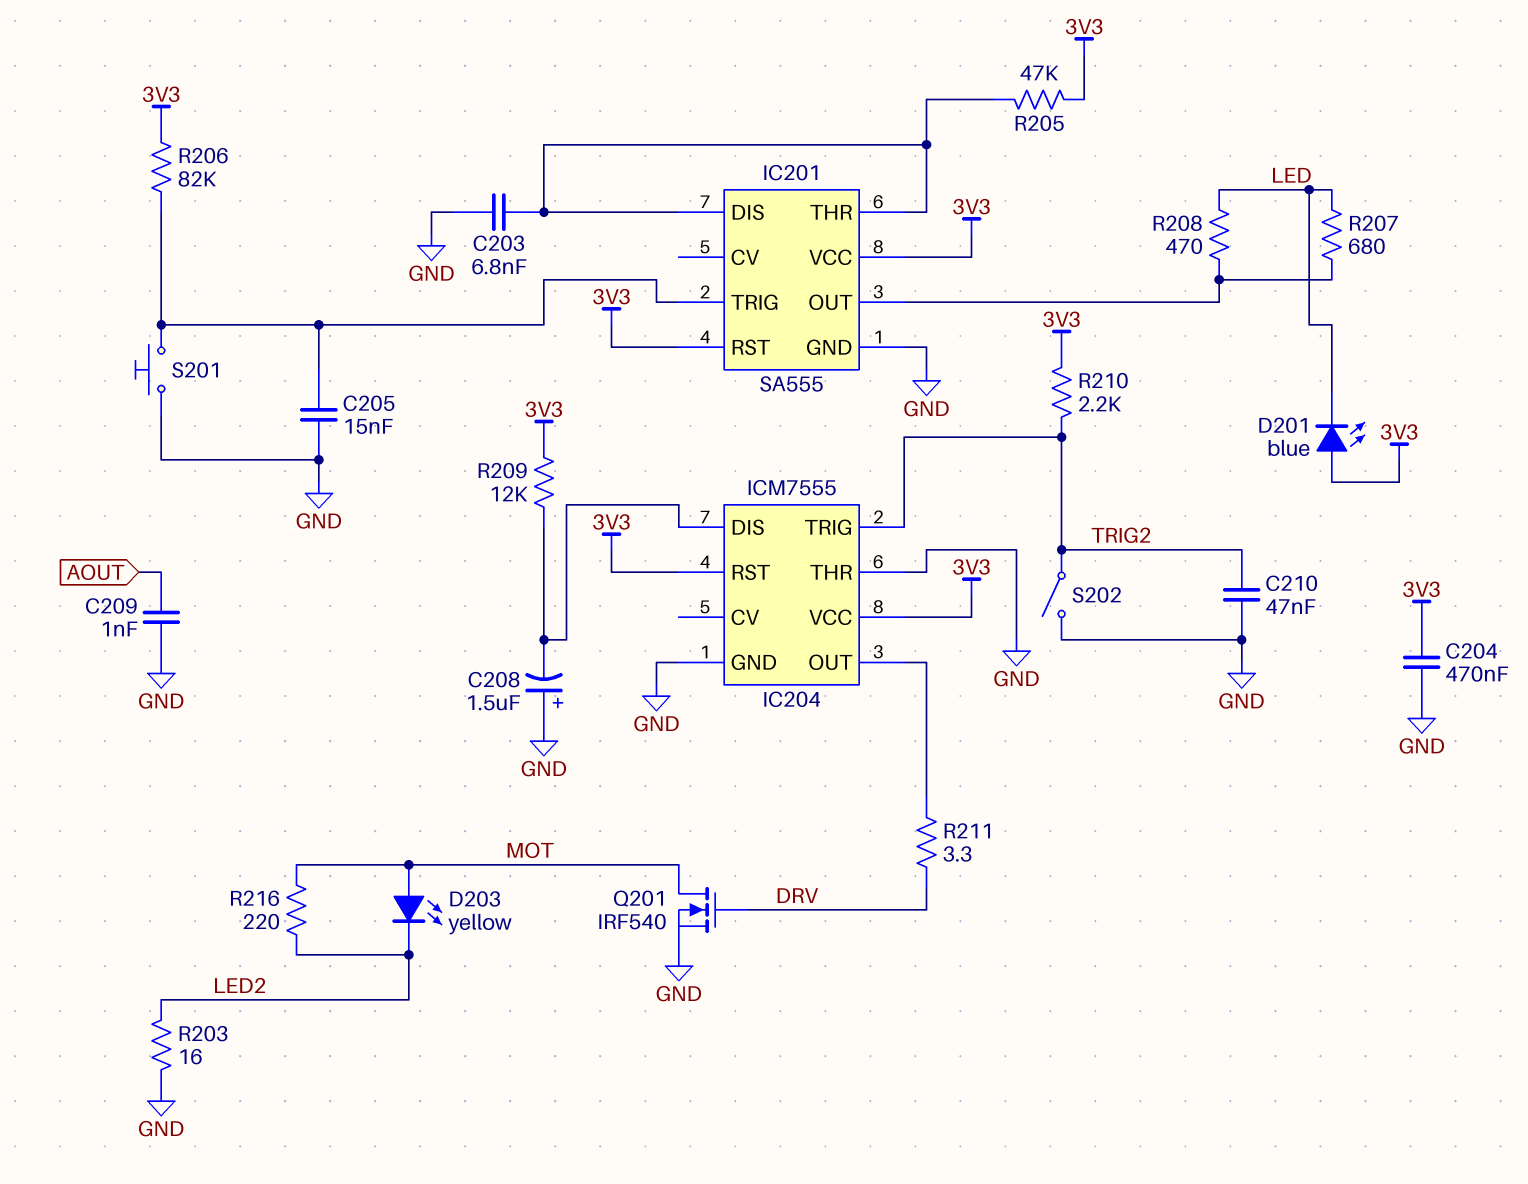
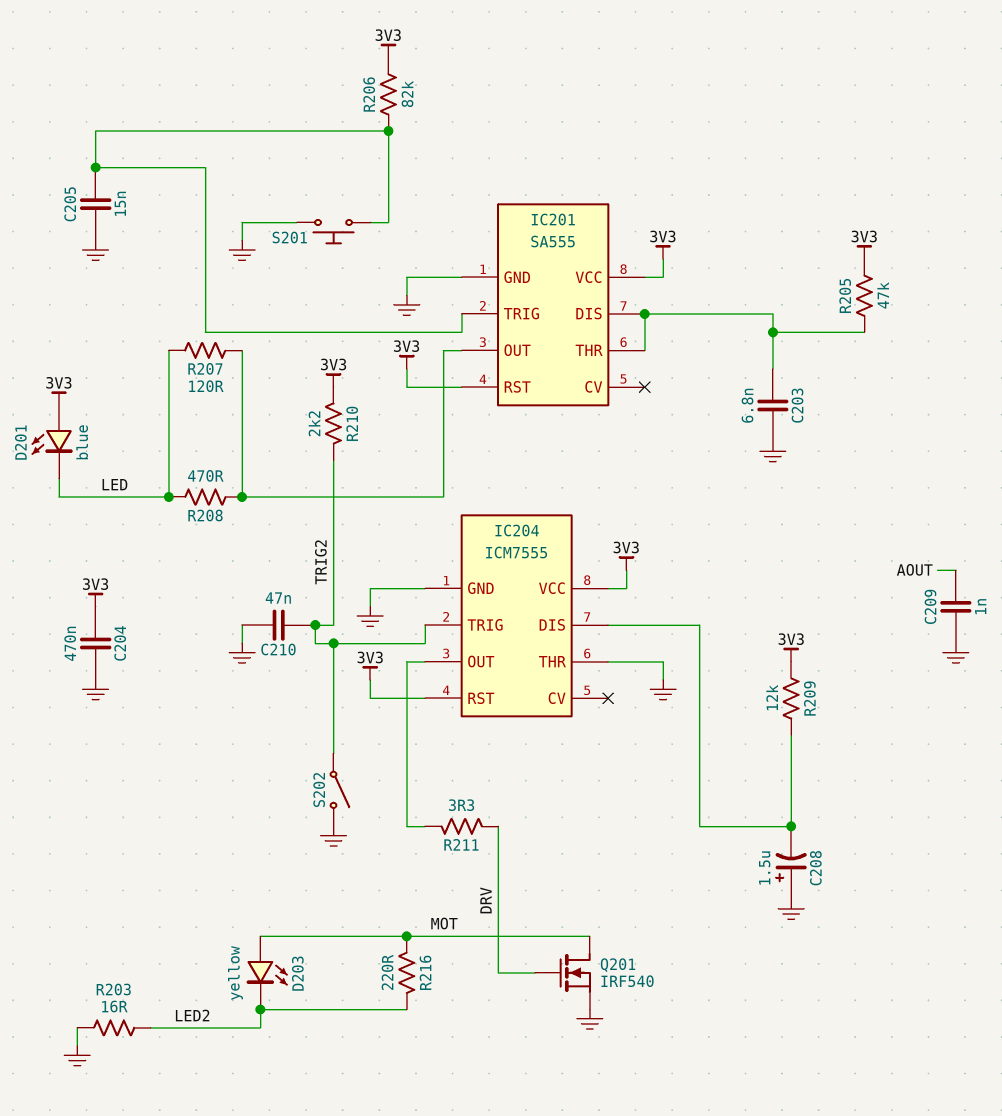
R207: 680 (IC201/OUT, LED) -> 120 (IC201/OUT, LED)

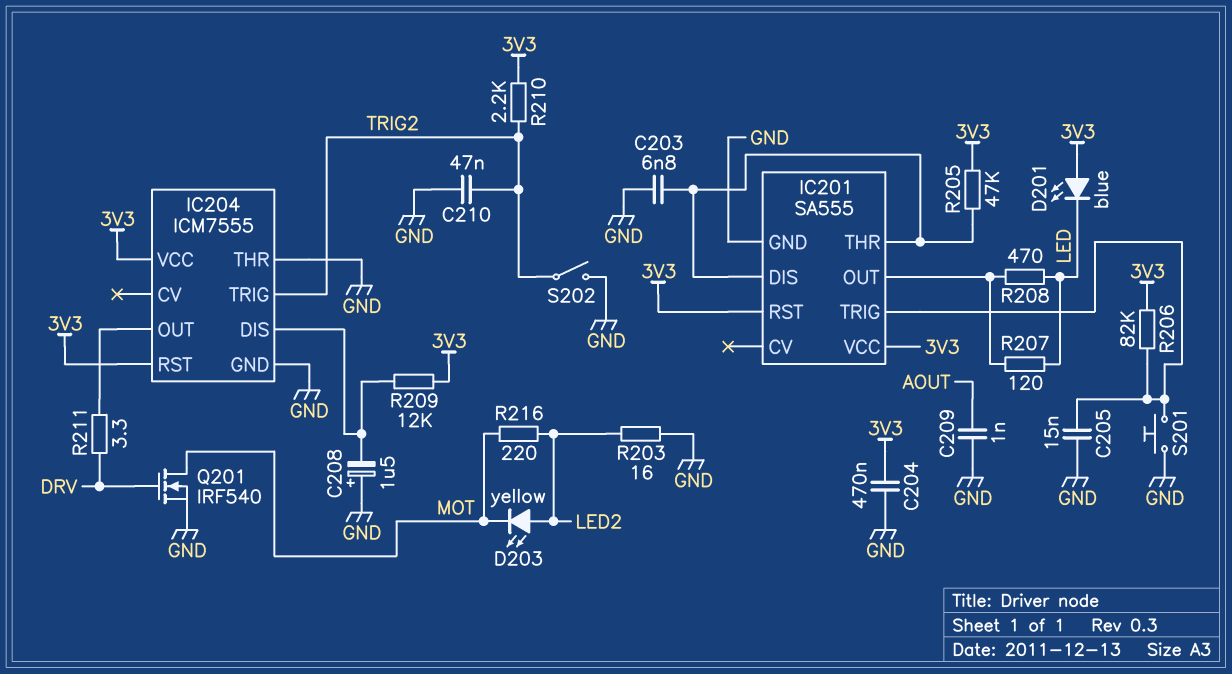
D203: LED yellow (A MOT, K LED2) -> LED yellow (A LED2, K MOT)

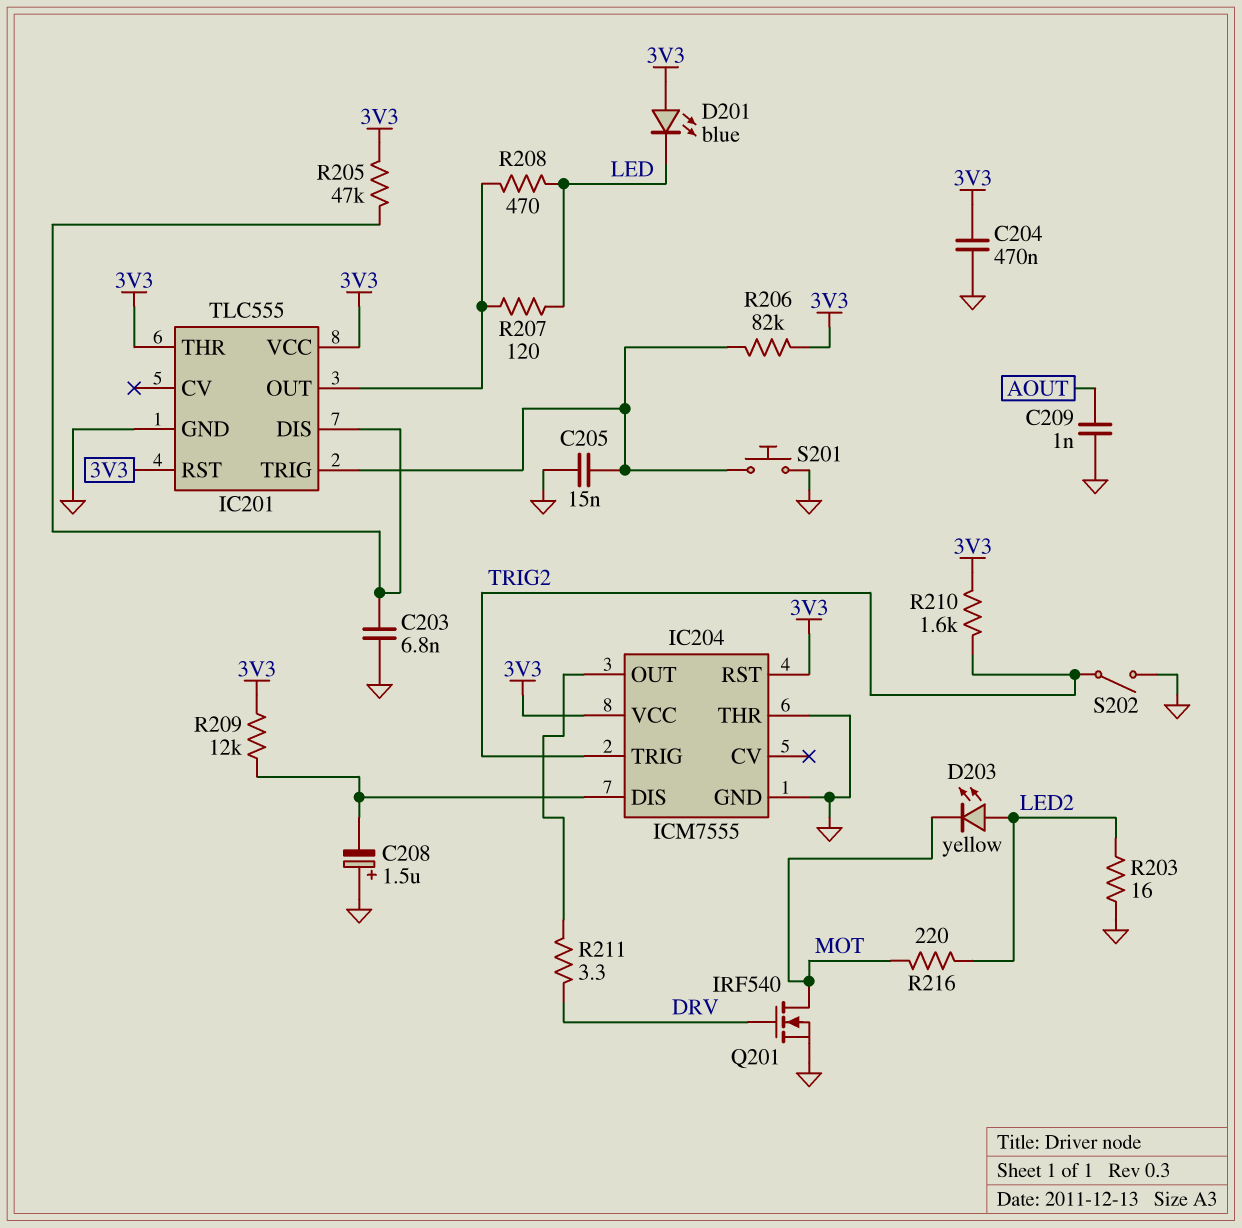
C210: 47nF (GND, TRIG2) -> none
IC201: SA555 -> TLC555
IC201 pin THR: IC201/DIS -> 3V3
R210: 2.2k (3V3, TRIG2) -> 1.6k (3V3, TRIG2)

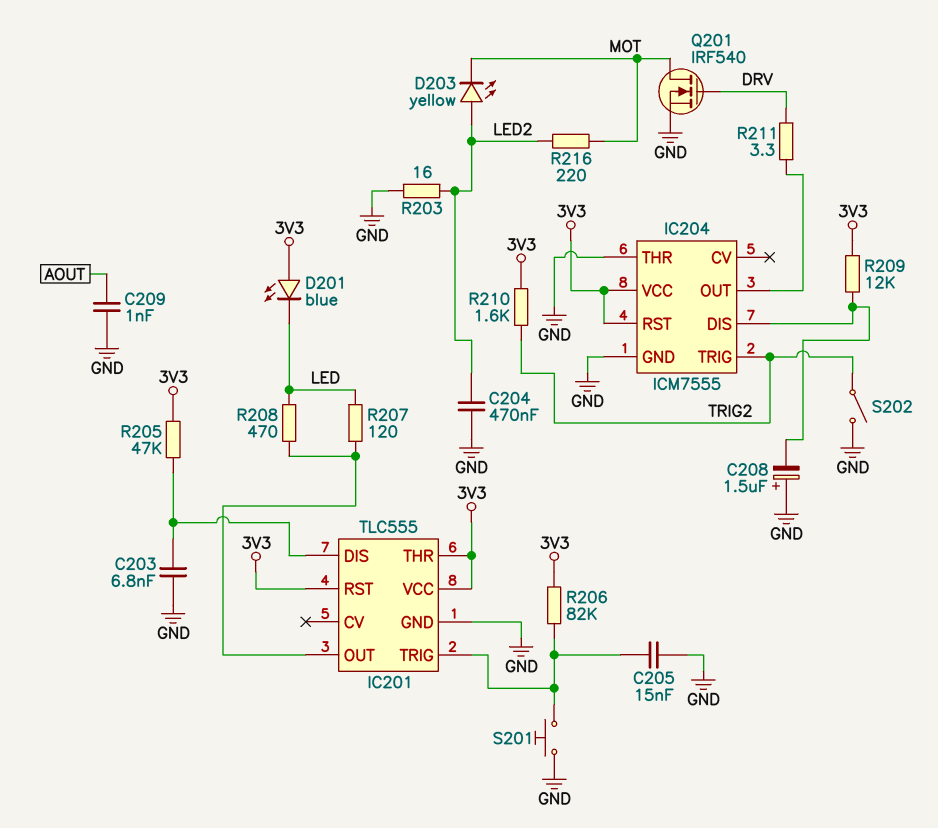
C204: 470nF (3V3, GND) -> 470nF (GND, LED2)

